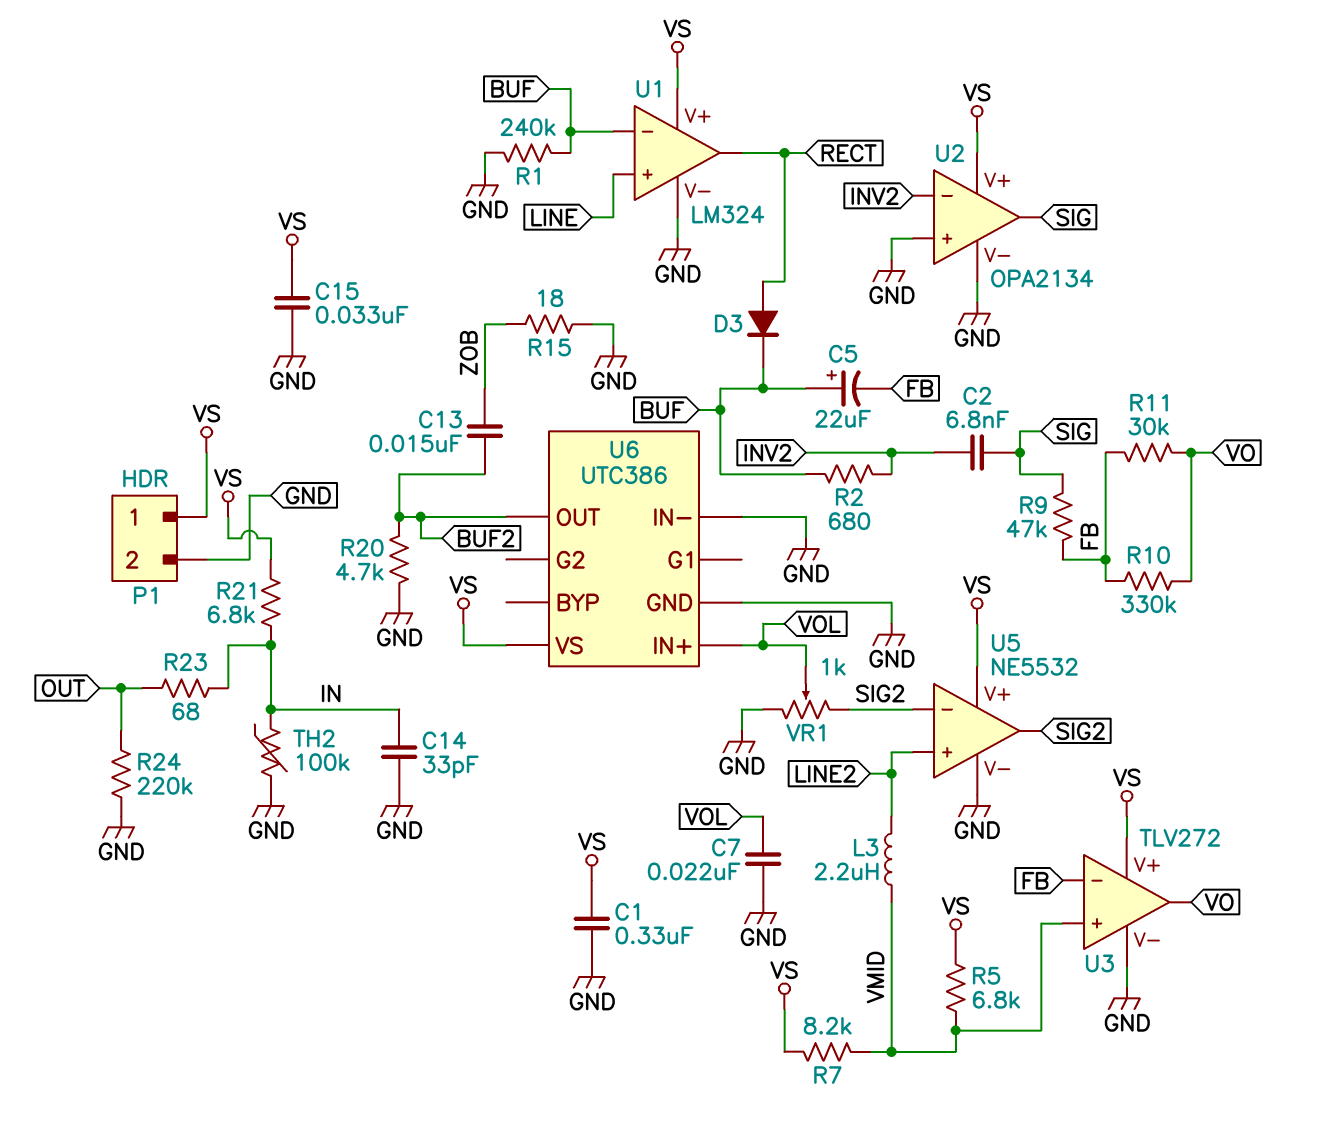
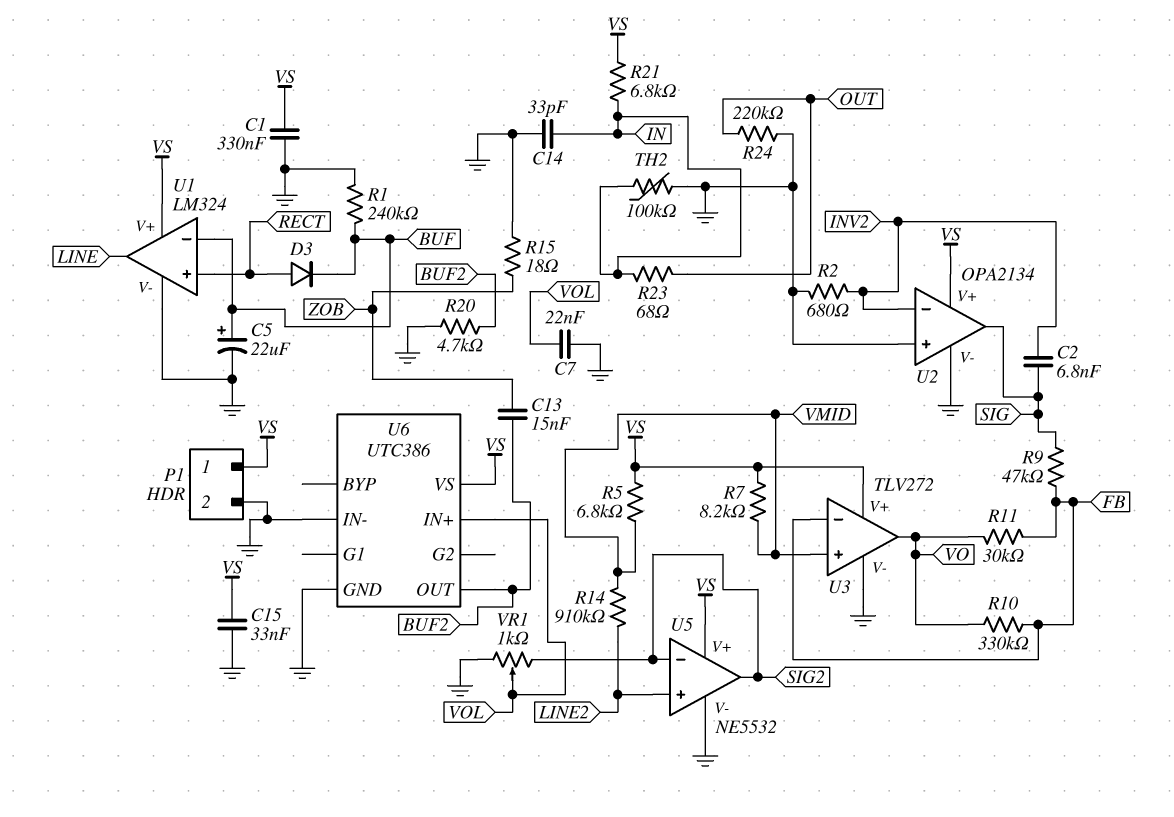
C5: 22uF (plus BUF, minus FB) -> 22uF (plus BUF, minus GND)
L3: 2.2uH (LINE2, VMID) -> none
R2: 680 (BUF, INV2) -> 680 (GND, INV2)
R14: none -> 910k (LINE2, VMID)
U1 pin in+: LINE -> RECT
U1 pin out: RECT -> LINE

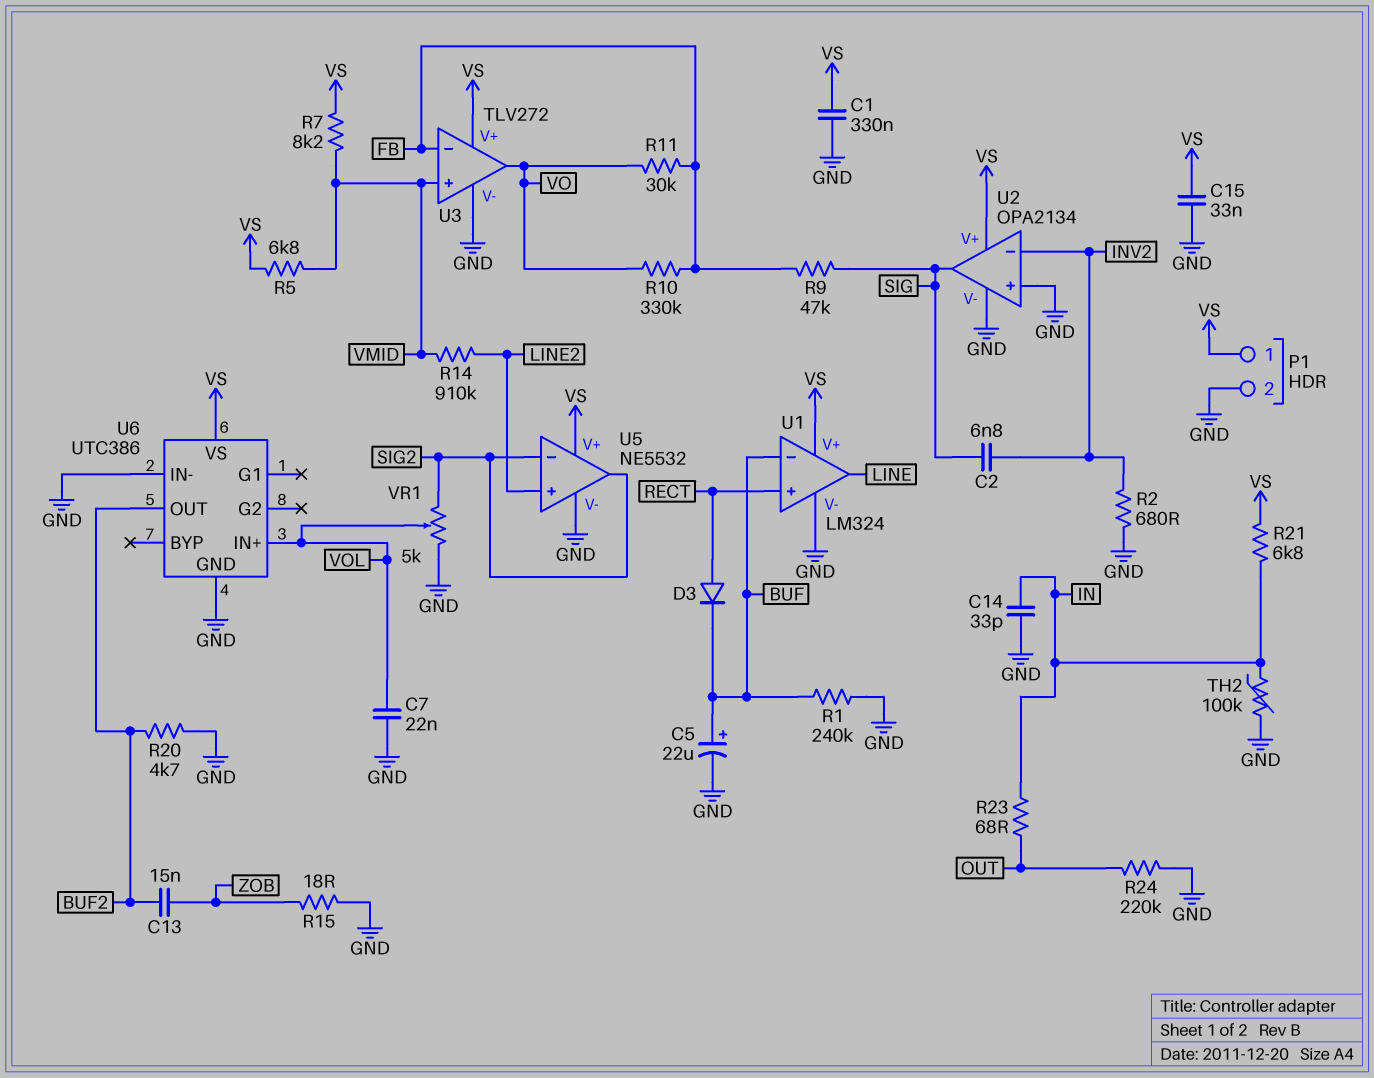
VR1: 1k (GND, SIG2, wiper VOL) -> 5k (GND, SIG2, wiper VOL)

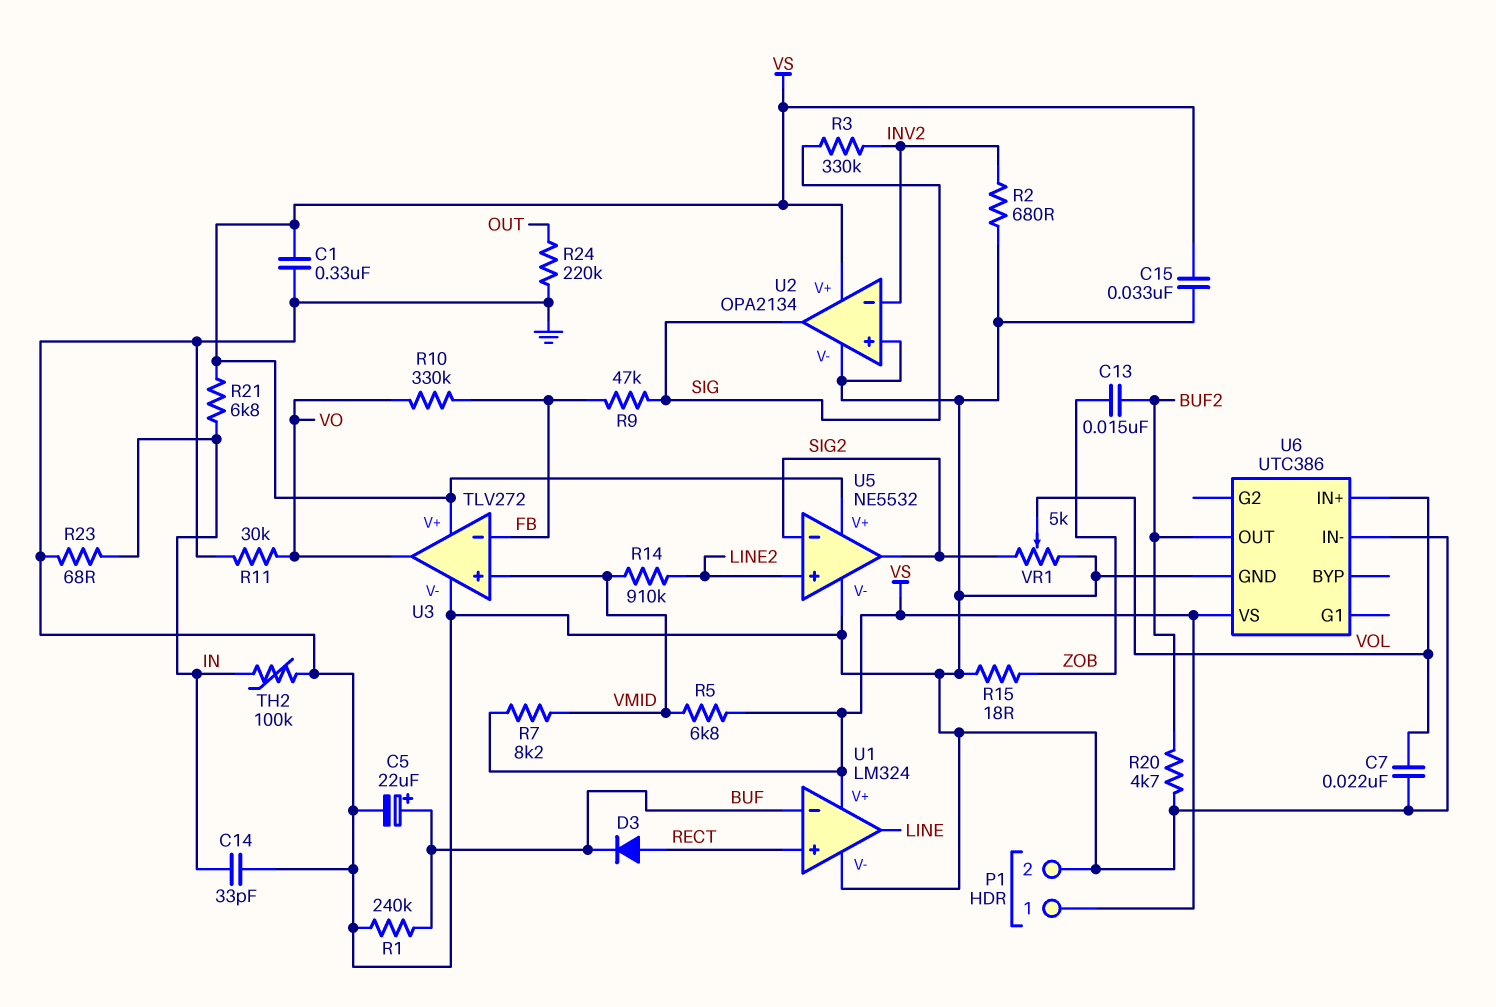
C2: 6.8nF (INV2, SIG) -> none
R3: none -> 330k (INV2, SIG)
R11: 30k (FB, VO) -> 30k (GND, VO)
R23: 68 (IN, OUT) -> 68 (GND, IN)

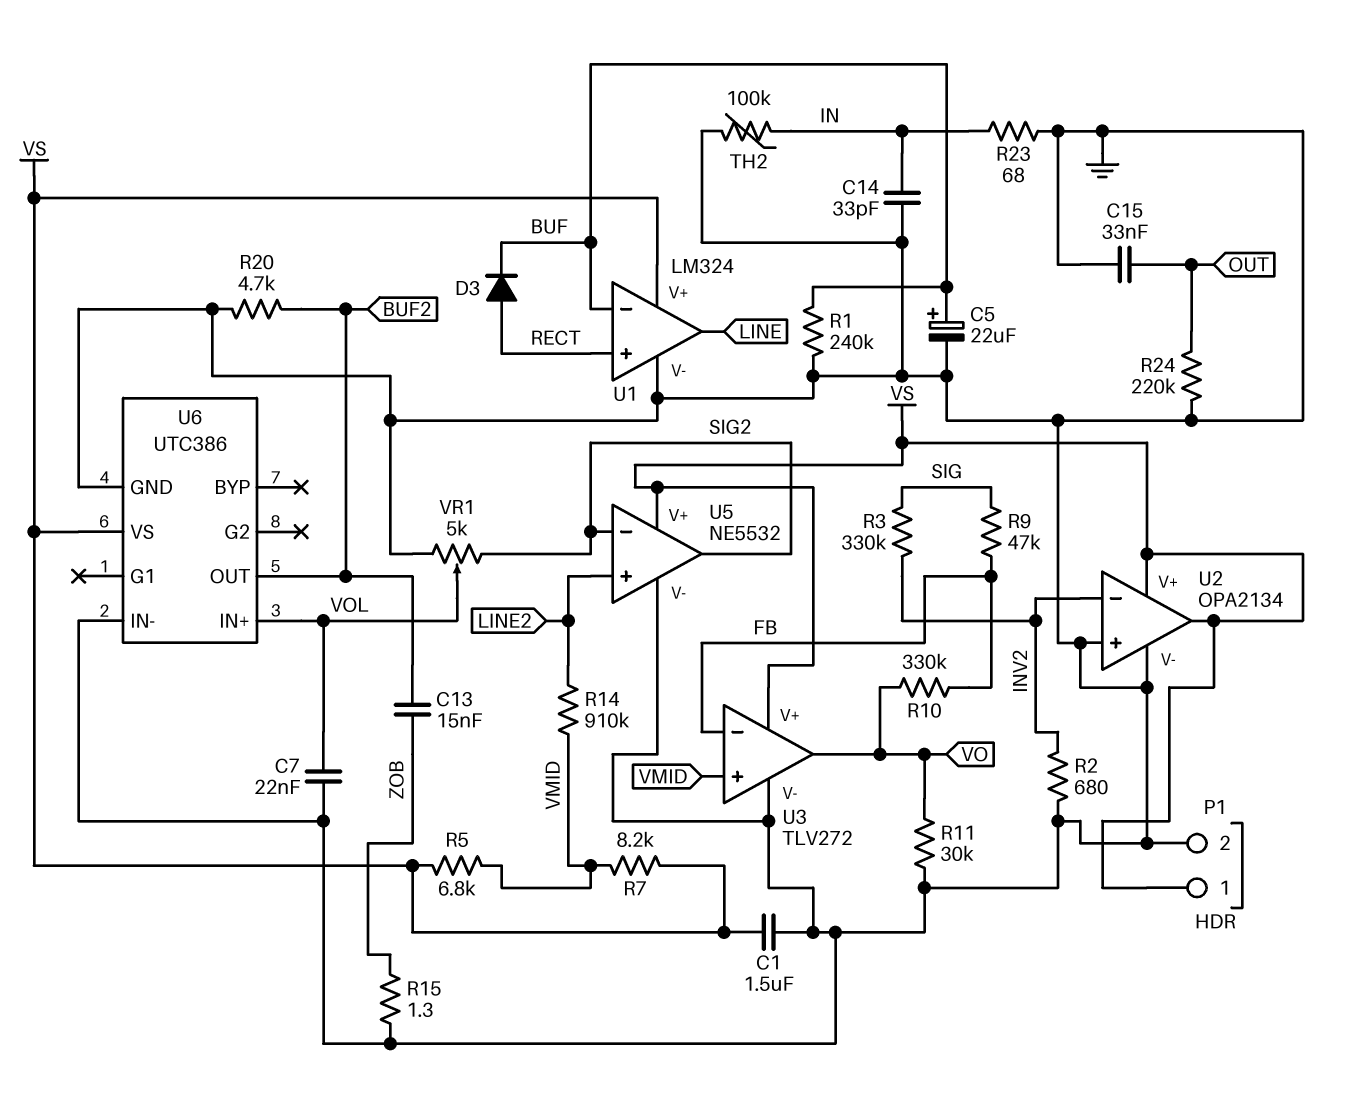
C1: 330nF (GND, VS) -> 1.5uF (GND, VS)
C15: 33nF (GND, VS) -> 33nF (GND, OUT)
R15: 18 (GND, ZOB) -> 1.3 (GND, ZOB)
R21: 6.8k (IN, VS) -> none
U2 pin out: SIG -> VS

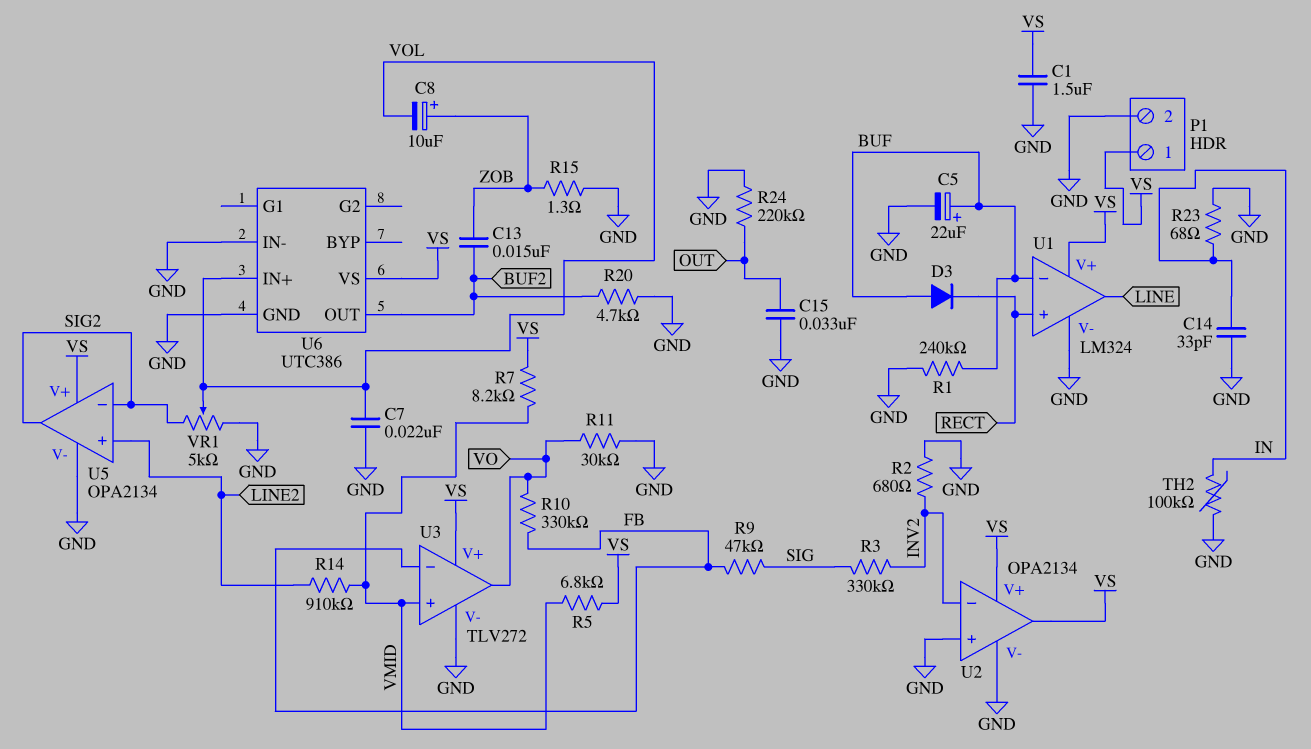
C8: none -> 10uF (plus ZOB, minus VOL)
D3: diode (A RECT, K BUF) -> diode (A BUF, K RECT)
U5: NE5532 -> OPA2134

